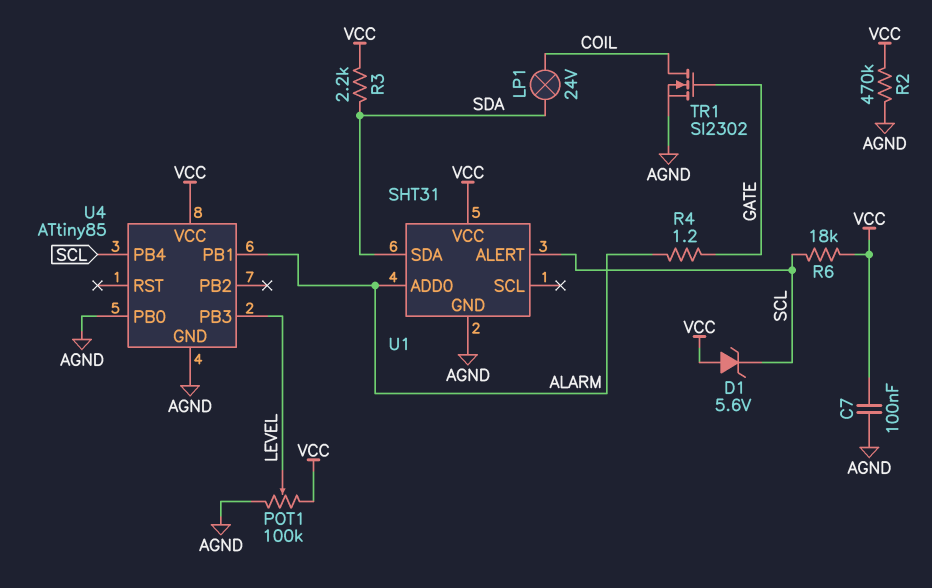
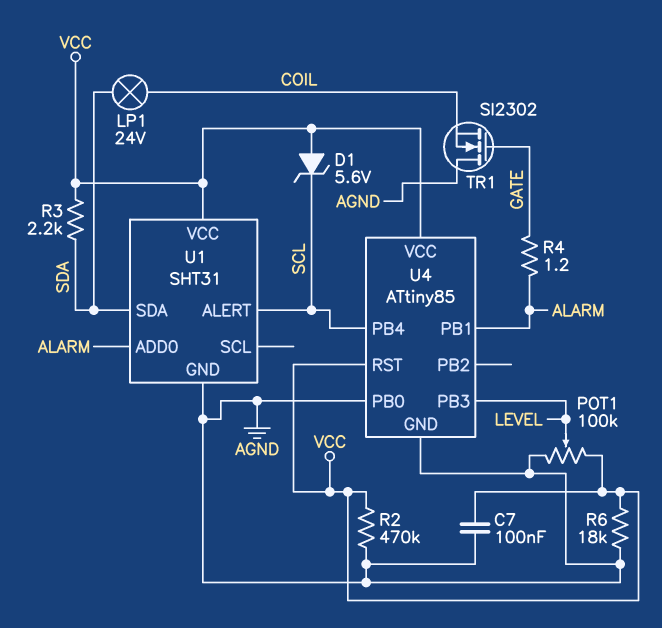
R6: 18k (SCL, VCC) -> 18k (AGND, VCC)
TR1: NMOS SI2302 (G GATE, D COIL, S AGND) -> NMOS SI2302 (G GATE, D AGND, S COIL)
U4 pin RST: none -> VCC

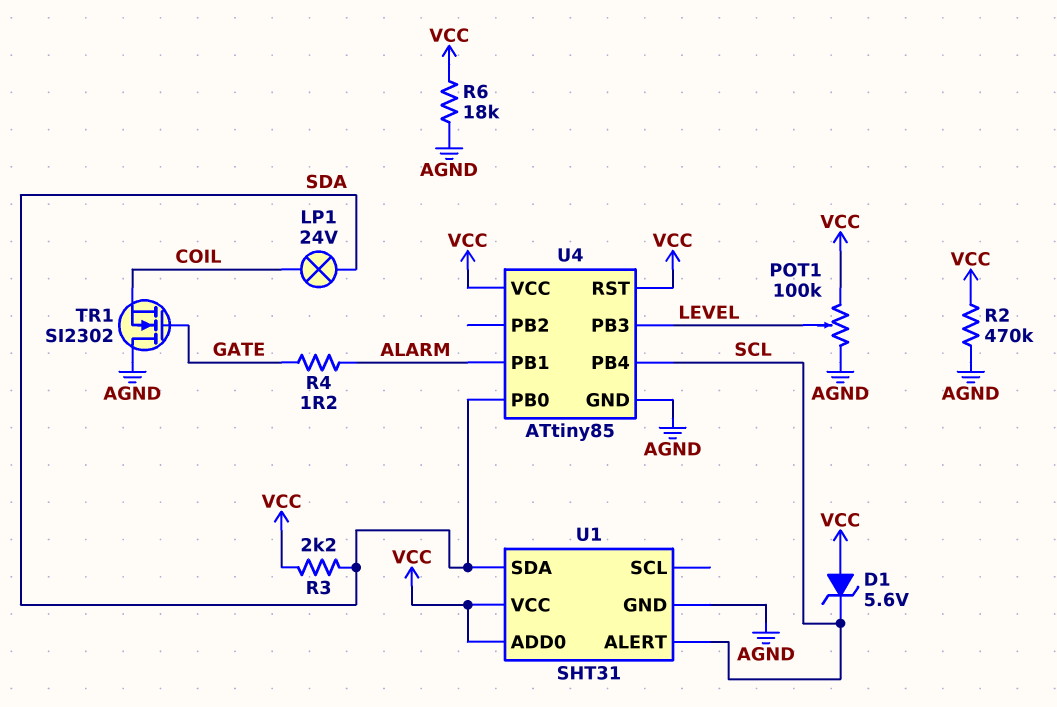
C7: 100nF (AGND, VCC) -> none
U1 pin ADD0: ALARM -> VCC
U4 pin PB0: AGND -> SDA

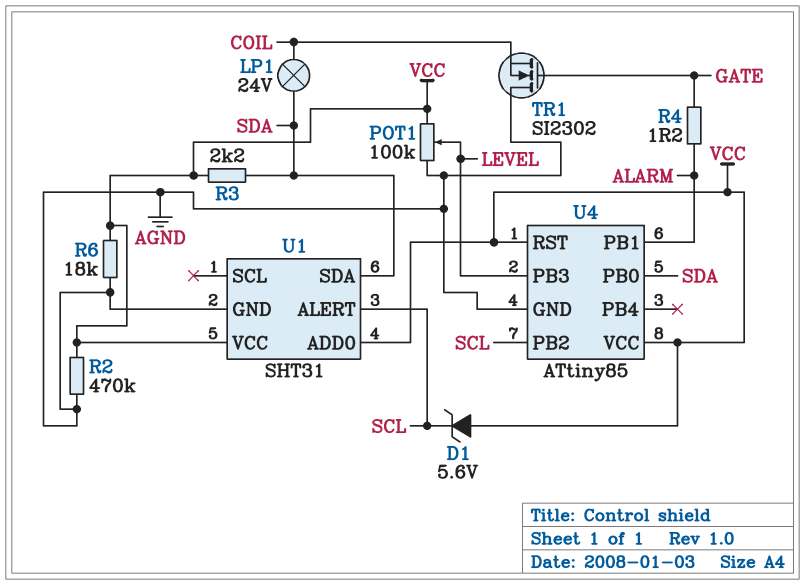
U4 pin PB2: none -> SCL
U4 pin PB4: SCL -> none

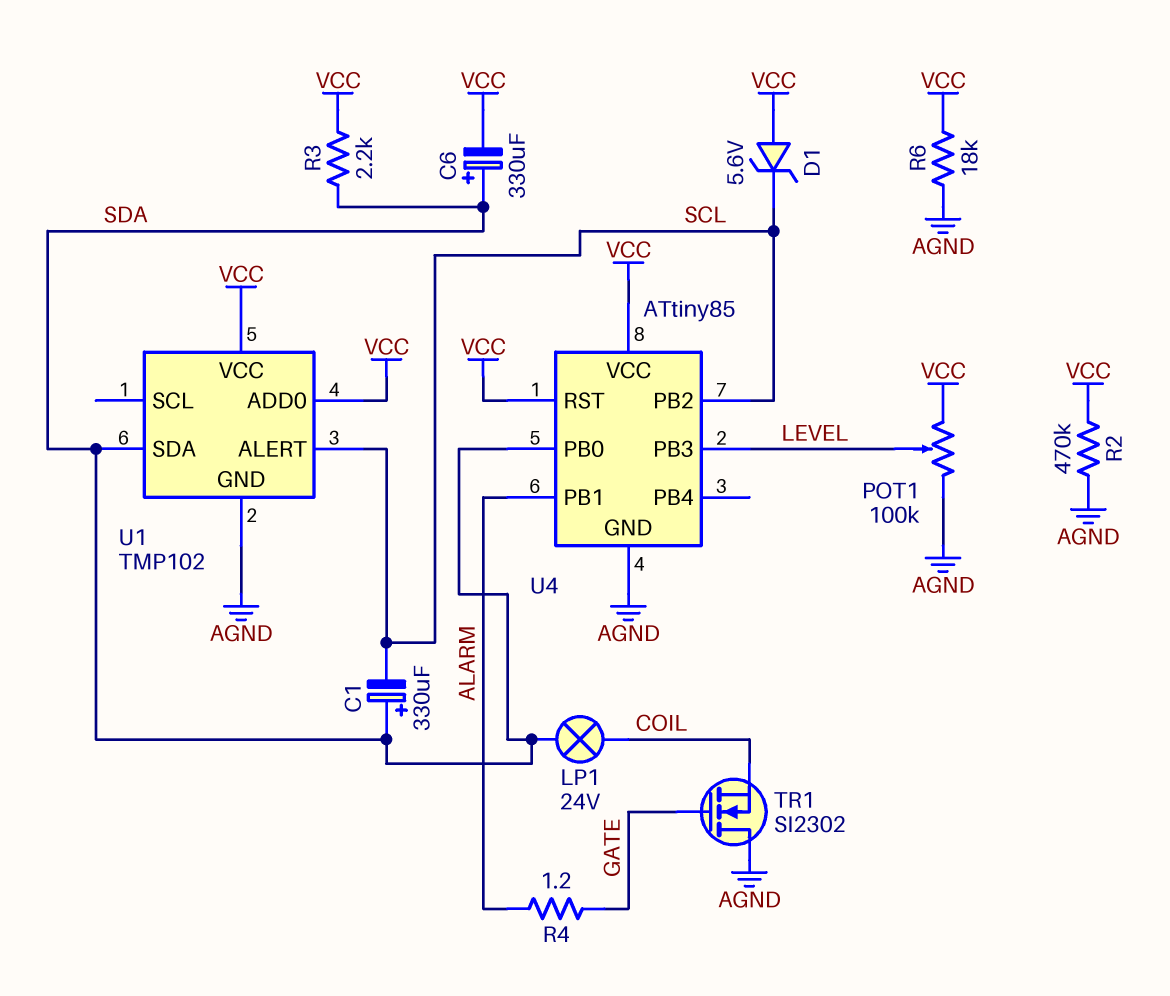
C1: none -> 330uF (plus SDA, minus SCL)
C6: none -> 330uF (plus SDA, minus VCC)
U1: SHT31 -> TMP102

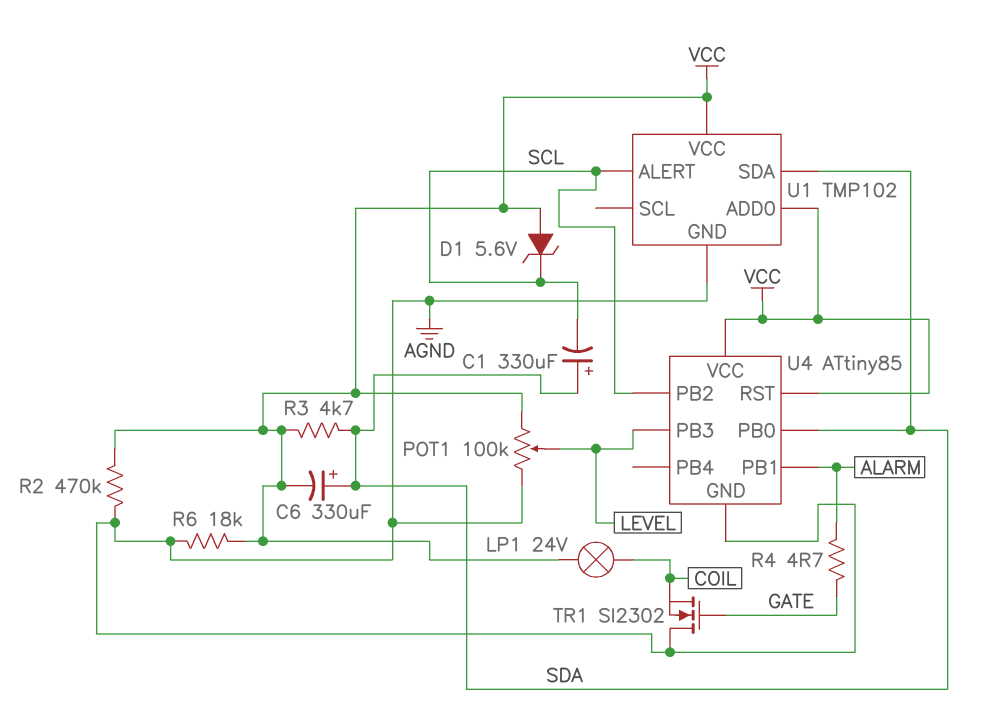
LP1: lamp 24V (COIL, SDA) -> lamp 24V (COIL, VCC)
R3: 2.2k (SDA, VCC) -> 4.7k (SDA, VCC)
R4: 1.2 (ALARM, GATE) -> 4.7 (ALARM, GATE)

